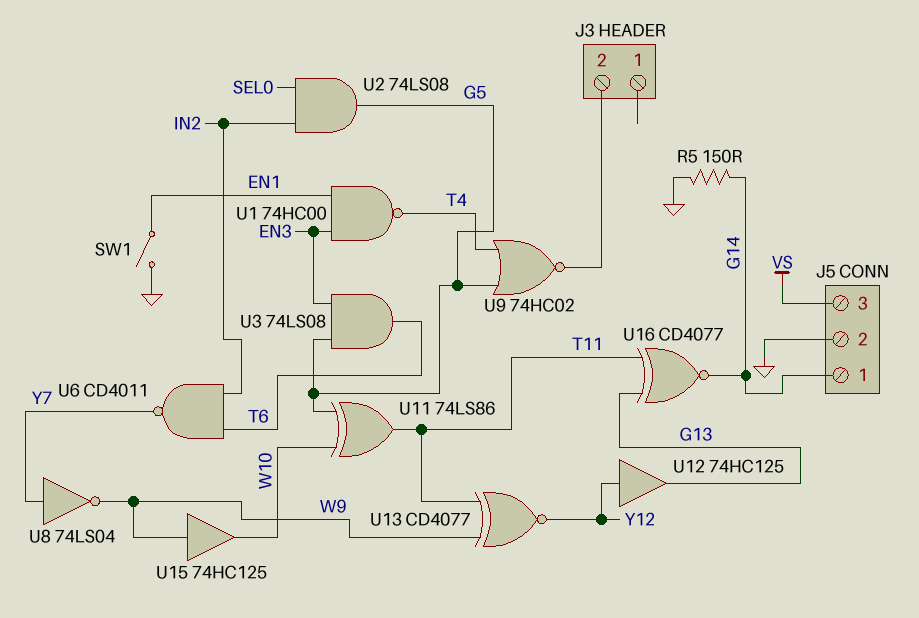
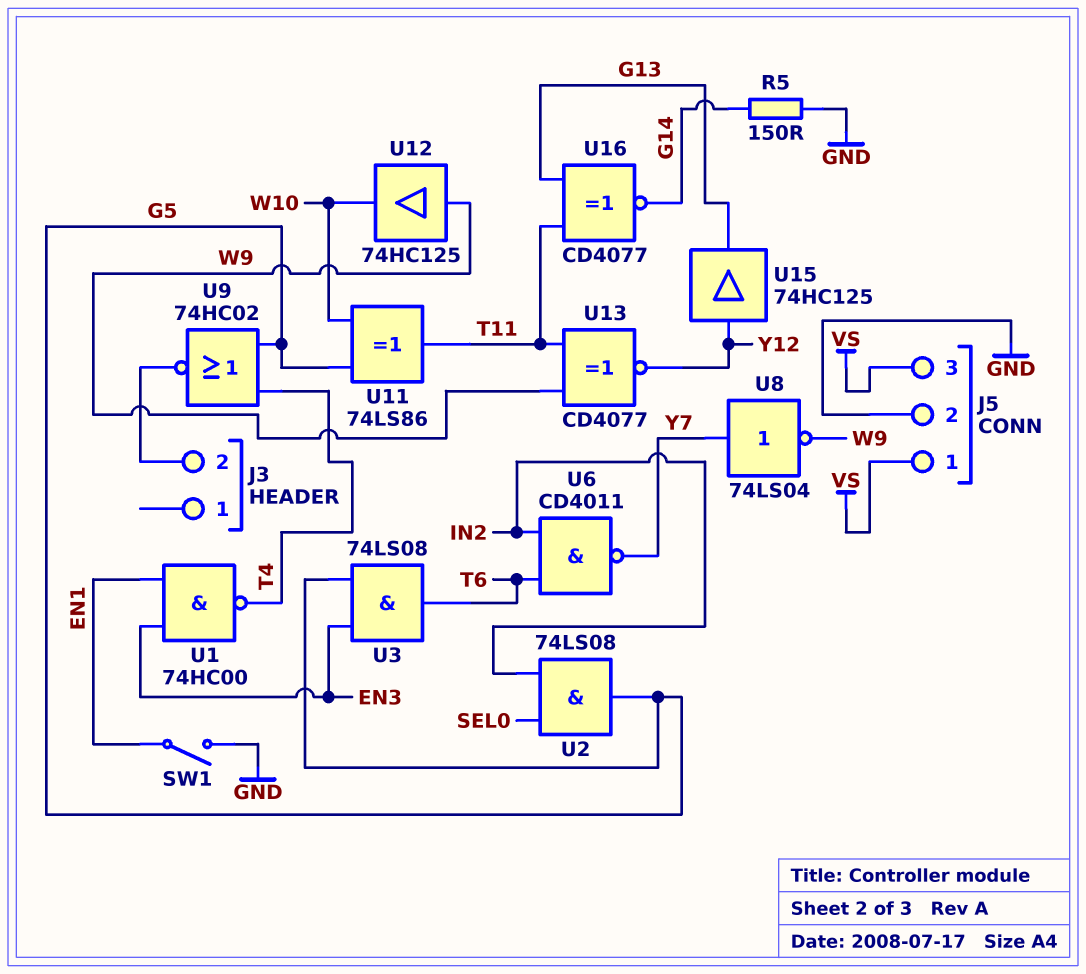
J5 pin 1: G14 -> VS
U12: buffer 74HC125 (in Y12, out G13) -> buffer 74HC125 (in W9, out W10)
U15: buffer 74HC125 (in W9, out W10) -> buffer 74HC125 (in Y12, out G13)

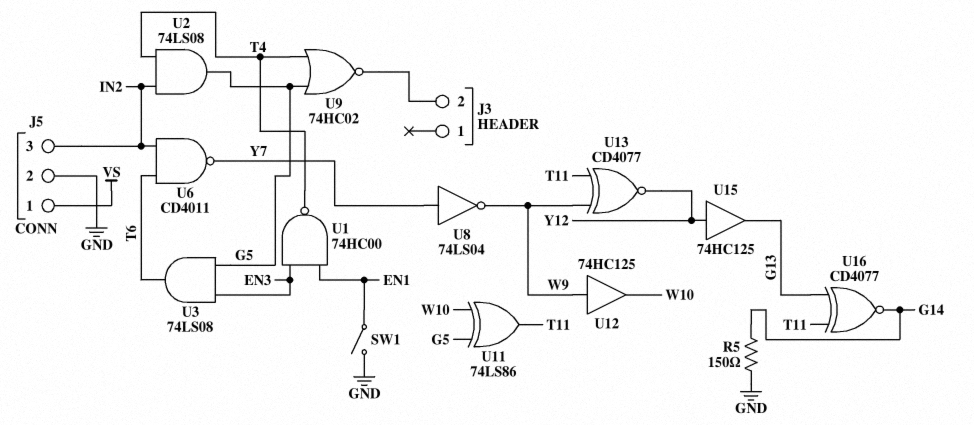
J5 pin 3: VS -> IN2
U2: AND 74LS08 (in IN2, in SEL0, out G5) -> AND 74LS08 (in IN2, in T4, out G5)

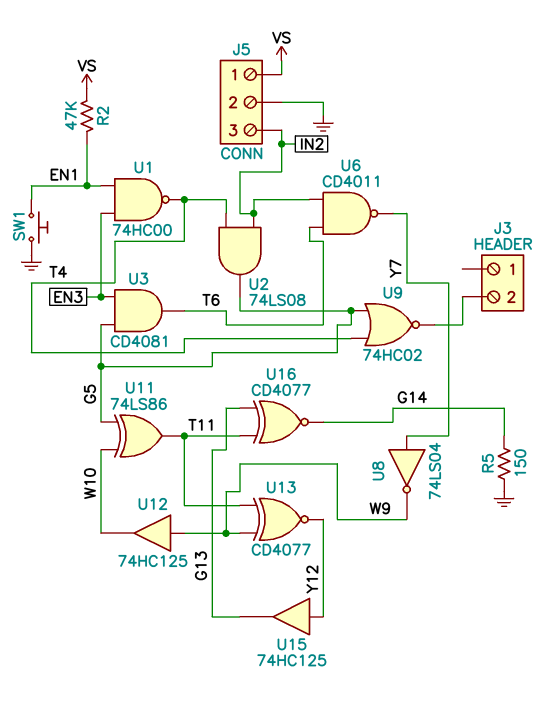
R2: none -> 47k (EN1, VS)
SW1: switch (EN1, GND) -> button (EN1, GND)
U3: AND 74LS08 (in EN3, in G5, out T6) -> AND CD4081 (in EN3, in G5, out T6)

